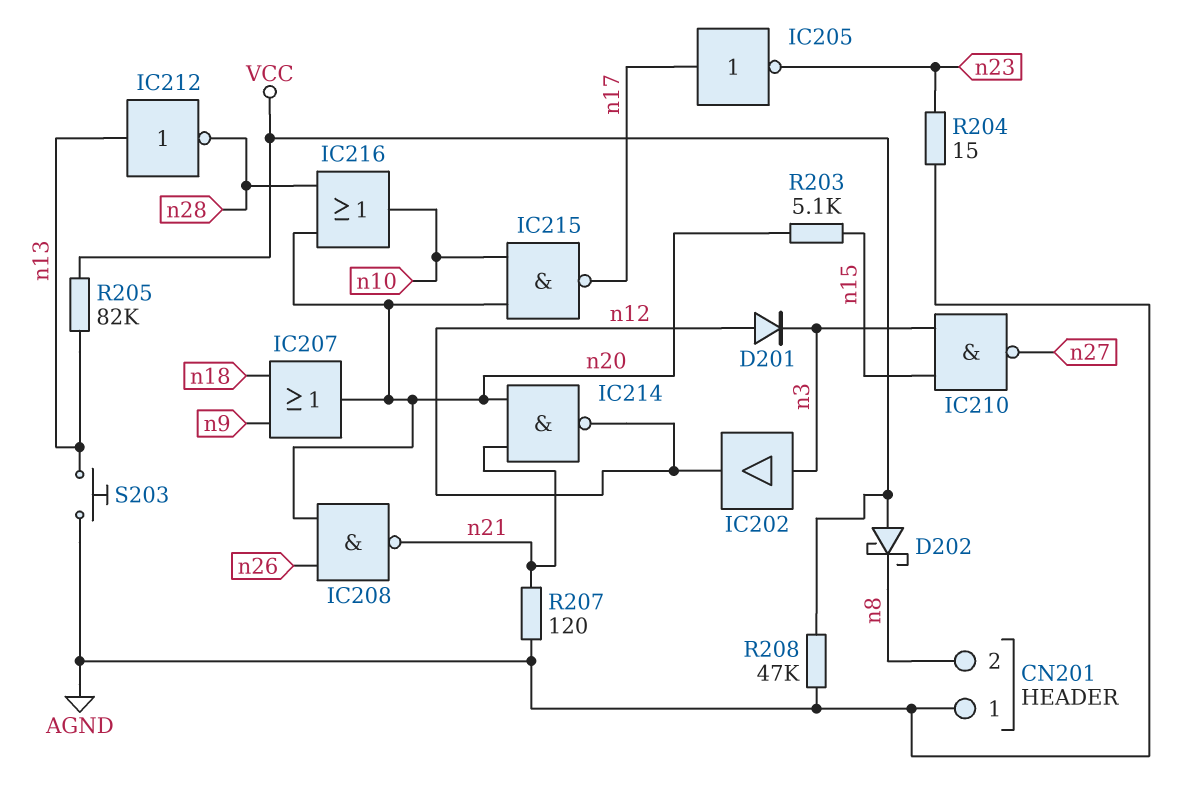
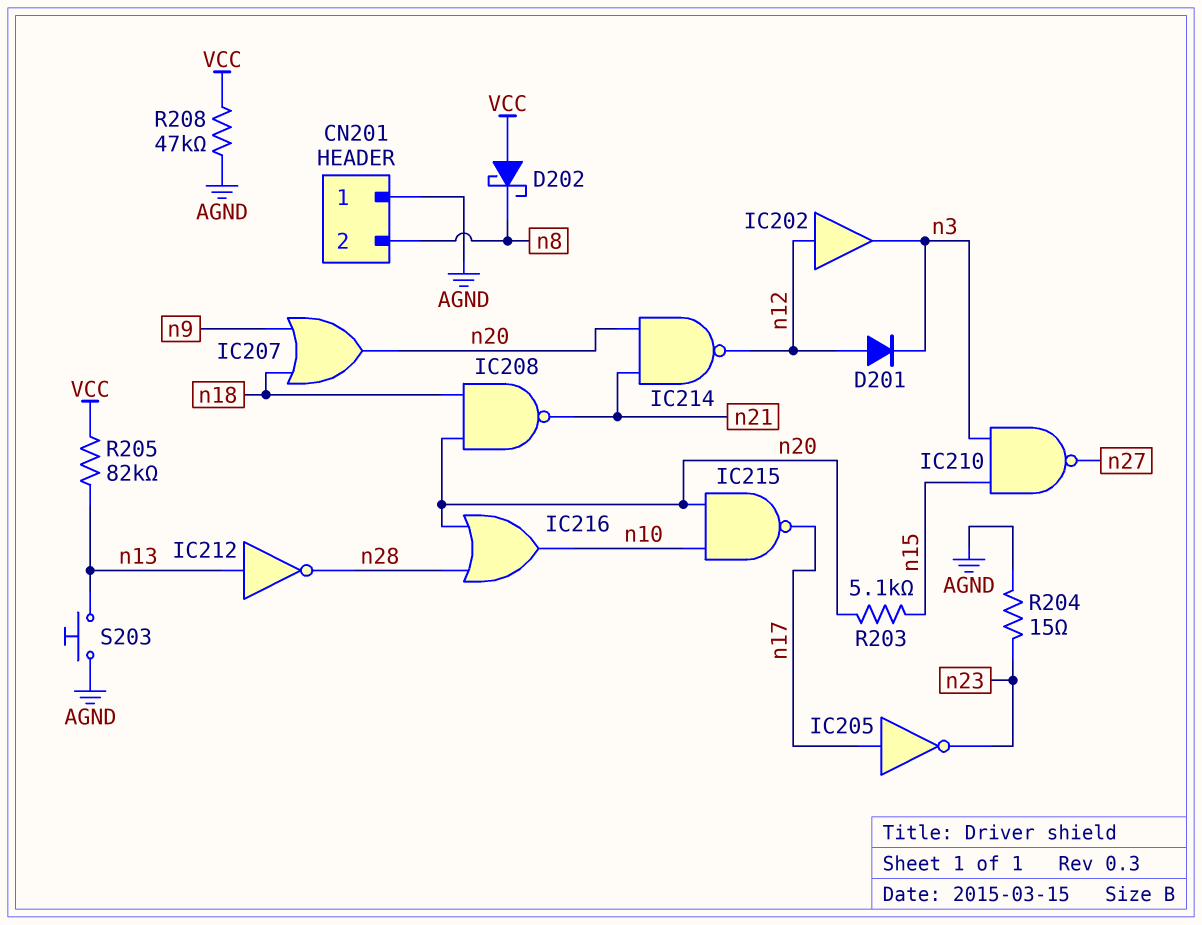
IC202: buffer (in n3, out n12) -> buffer (in n12, out n3)
IC208: NAND (in n20, in n26, out n21) -> NAND (in n18, in n20, out n21)
R207: 120 (AGND, n21) -> none

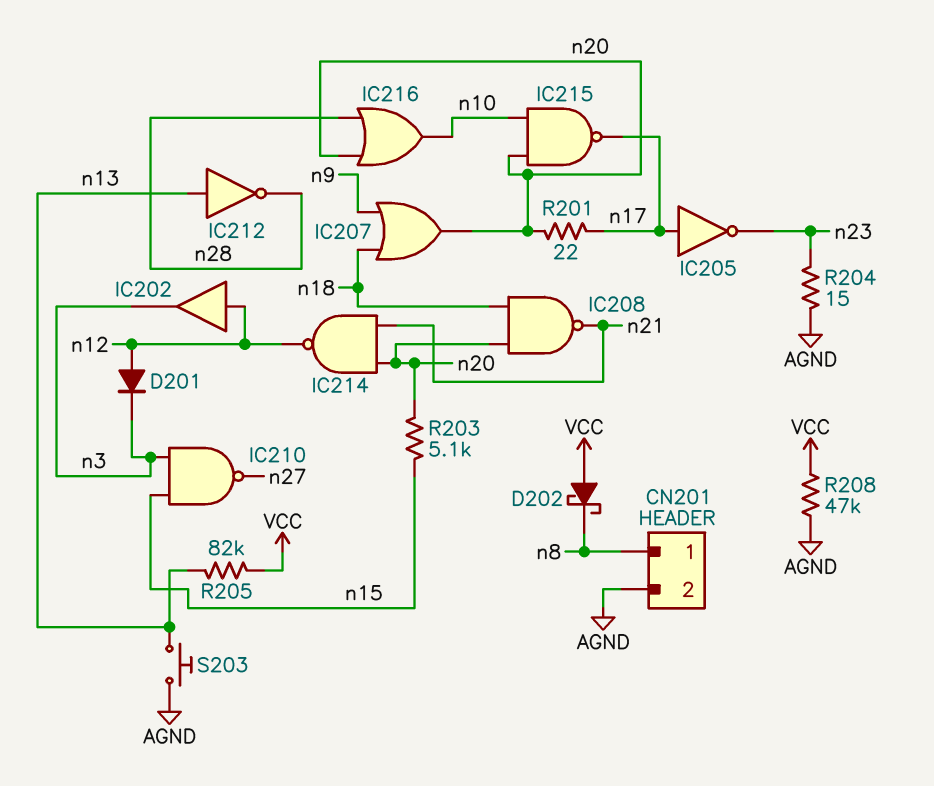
CN201 pin 1: AGND -> n8
CN201 pin 2: n8 -> AGND
R201: none -> 22 (n17, n20)

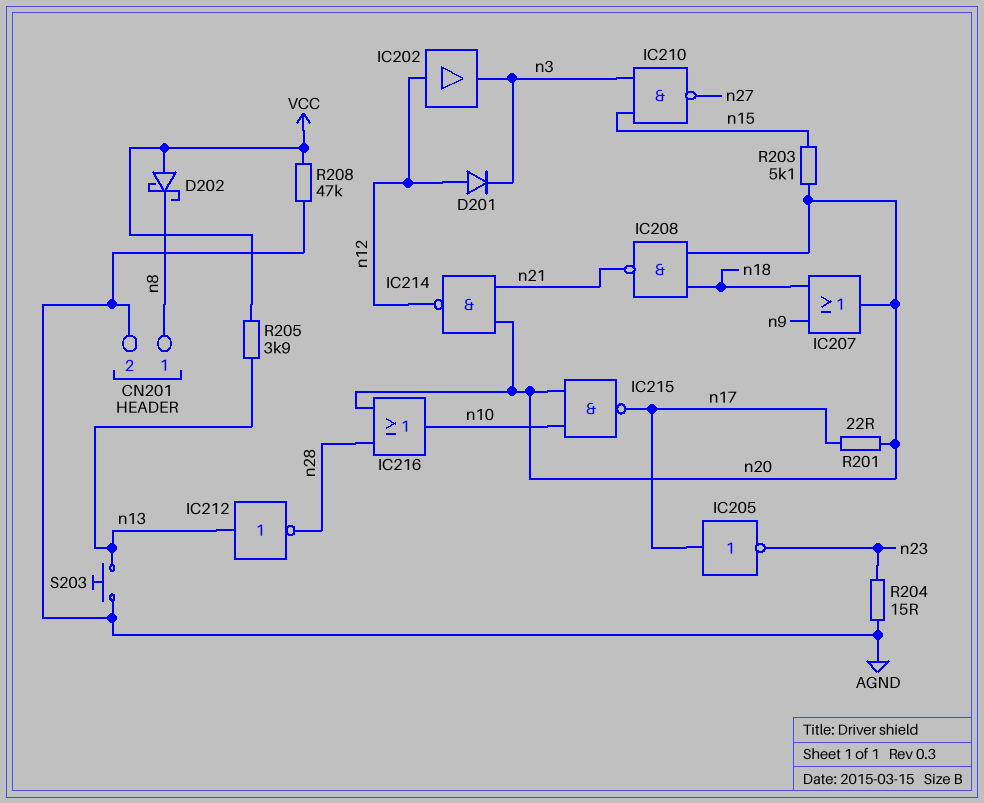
R205: 82k (VCC, n13) -> 3.9k (VCC, n13)

